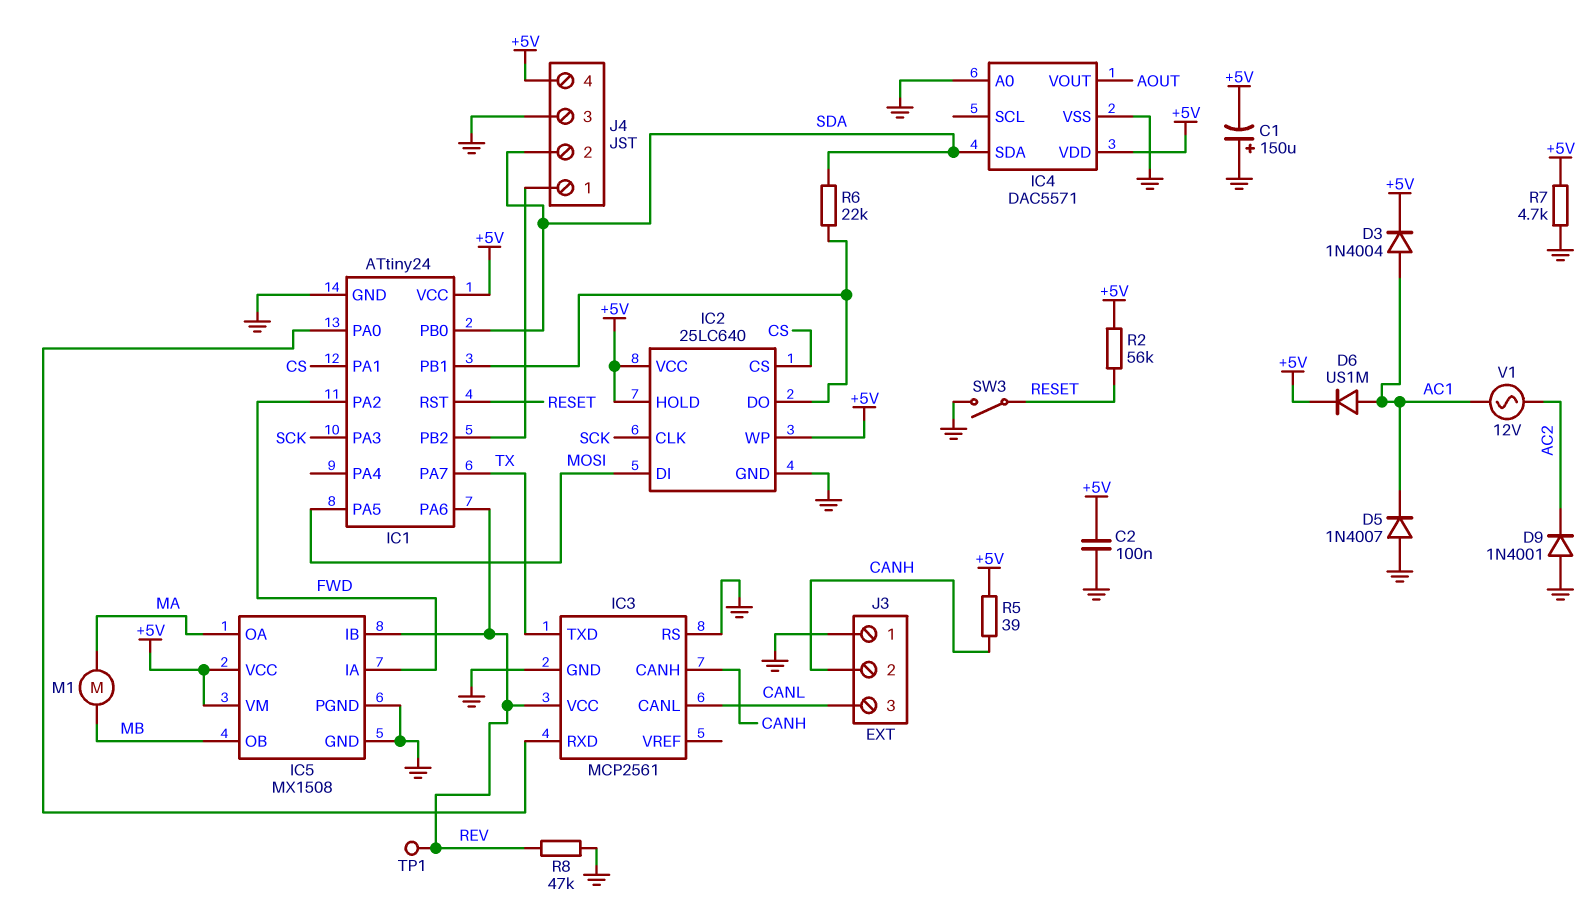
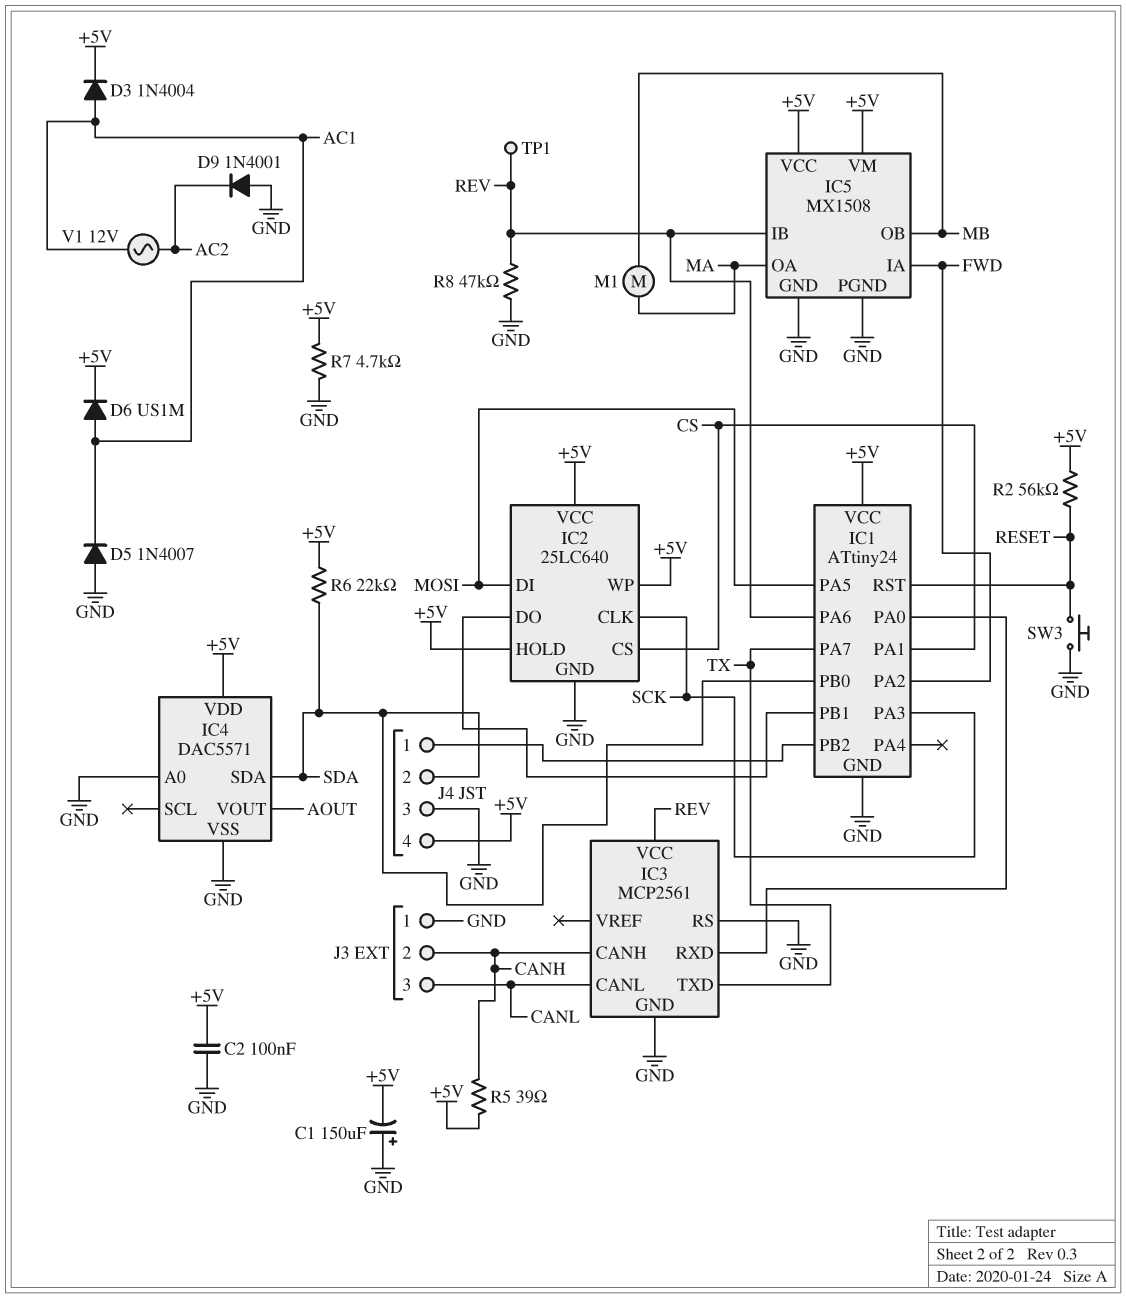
R6: 22k (IC1/PB1, SDA) -> 22k (+5V, SDA)
SW3: switch (GND, RESET) -> button (GND, RESET)

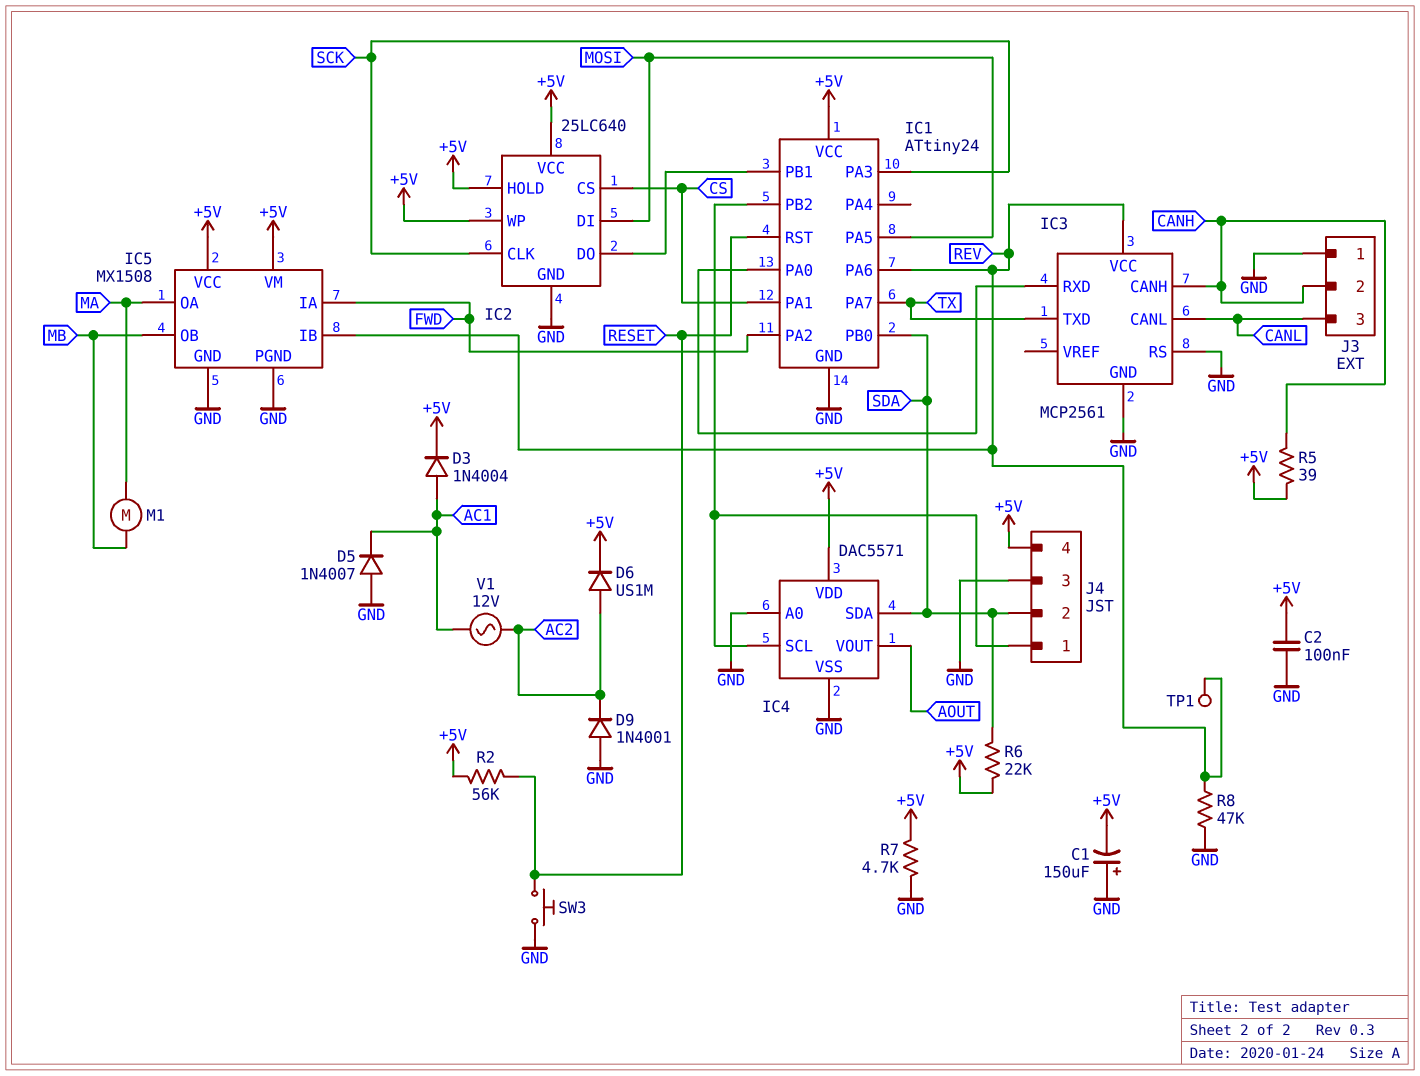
D6: diode US1M (A AC1, K +5V) -> diode US1M (A AC2, K +5V)
IC4 pin SCL: none -> IC1/PB2

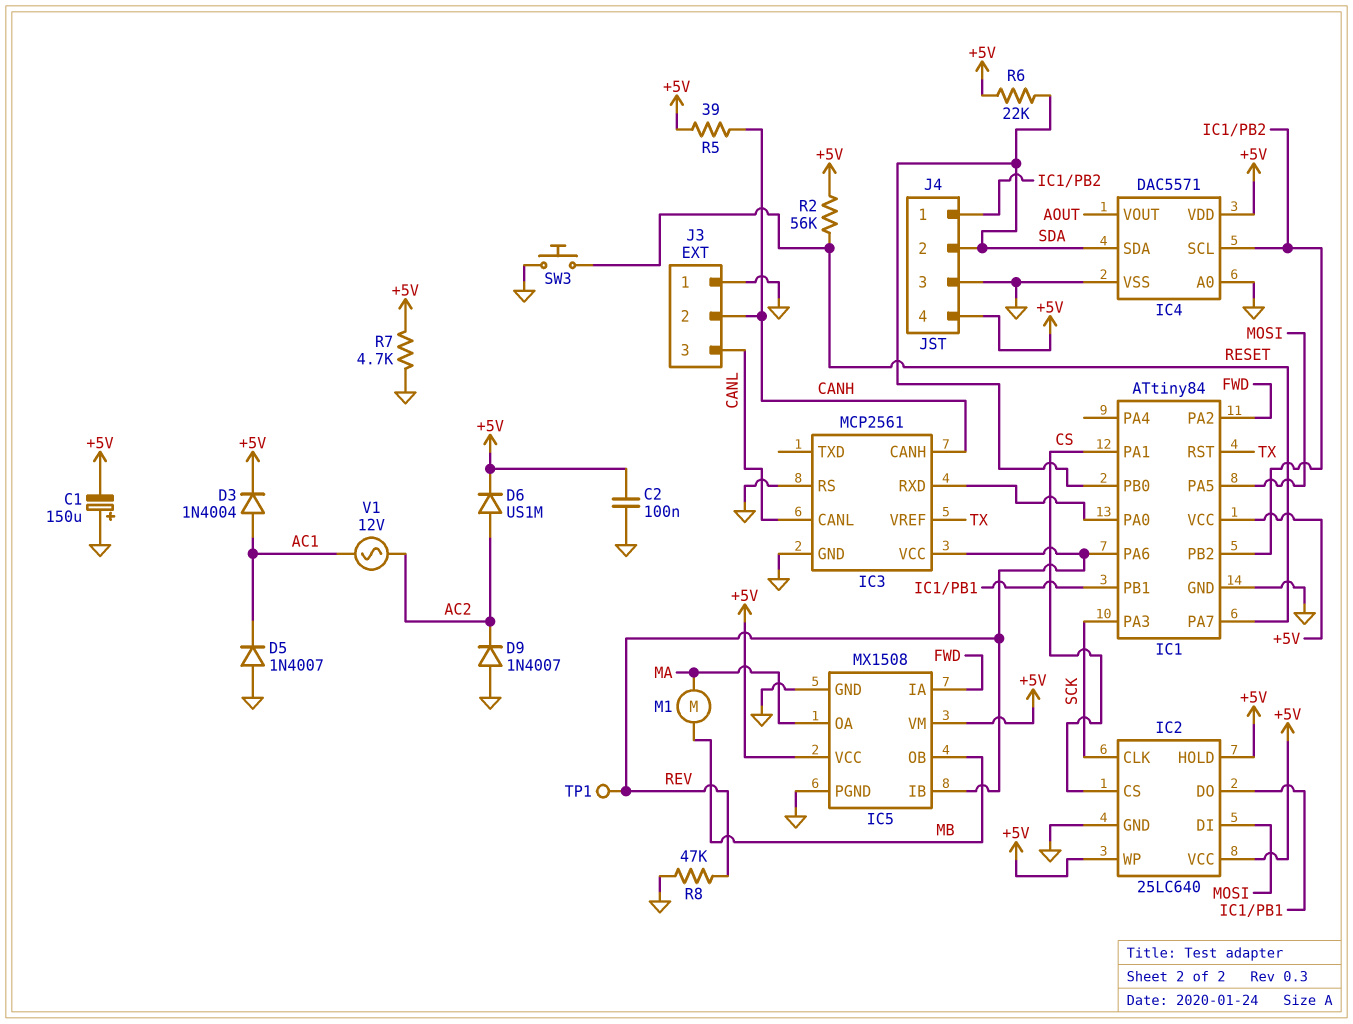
D9: diode 1N4001 (A GND, K AC2) -> diode 1N4007 (A GND, K AC2)
IC1: ATtiny24 -> ATtiny84
IC1 pin PA7: TX -> RESET
IC1 pin RST: RESET -> TX
IC3 pin TXD: TX -> none
IC3 pin VREF: none -> TX

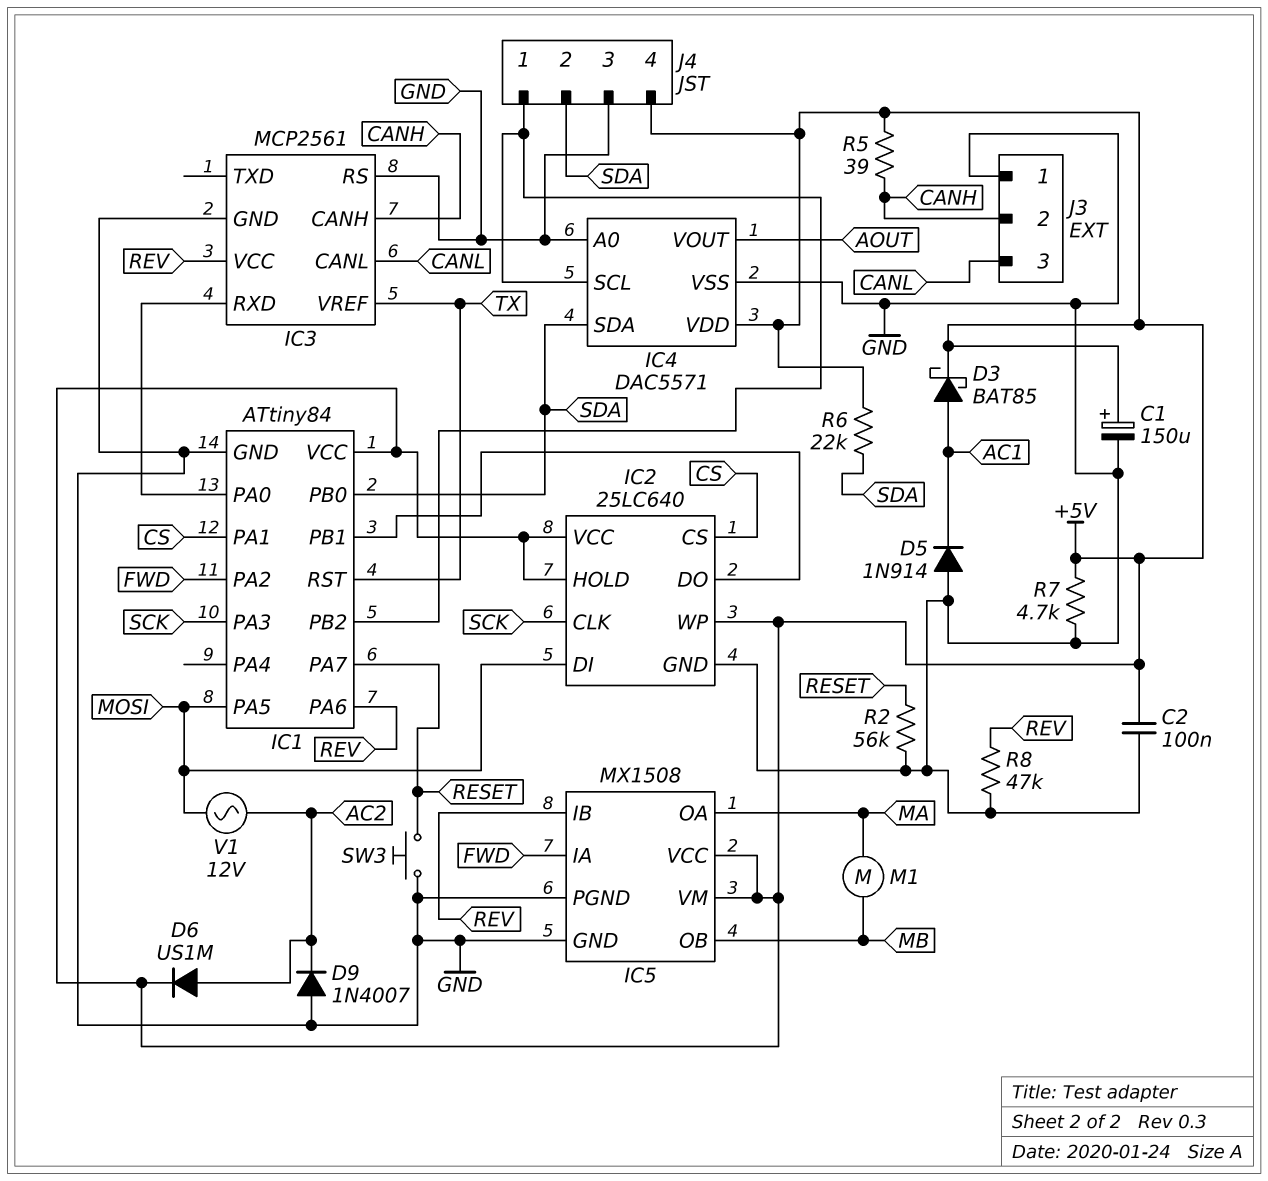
C1: 150uF (plus GND, minus +5V) -> 150uF (plus +5V, minus GND)
D3: diode 1N4004 (A AC1, K +5V) -> schottky BAT85 (A AC1, K +5V)
D5: diode 1N4007 (A GND, K AC1) -> diode 1N914 (A GND, K AC1)
R2: 56k (+5V, RESET) -> 56k (GND, RESET)
TP1: test point (REV) -> none
V1: AC 12V (AC1, AC2) -> AC 12V (AC2, MOSI)

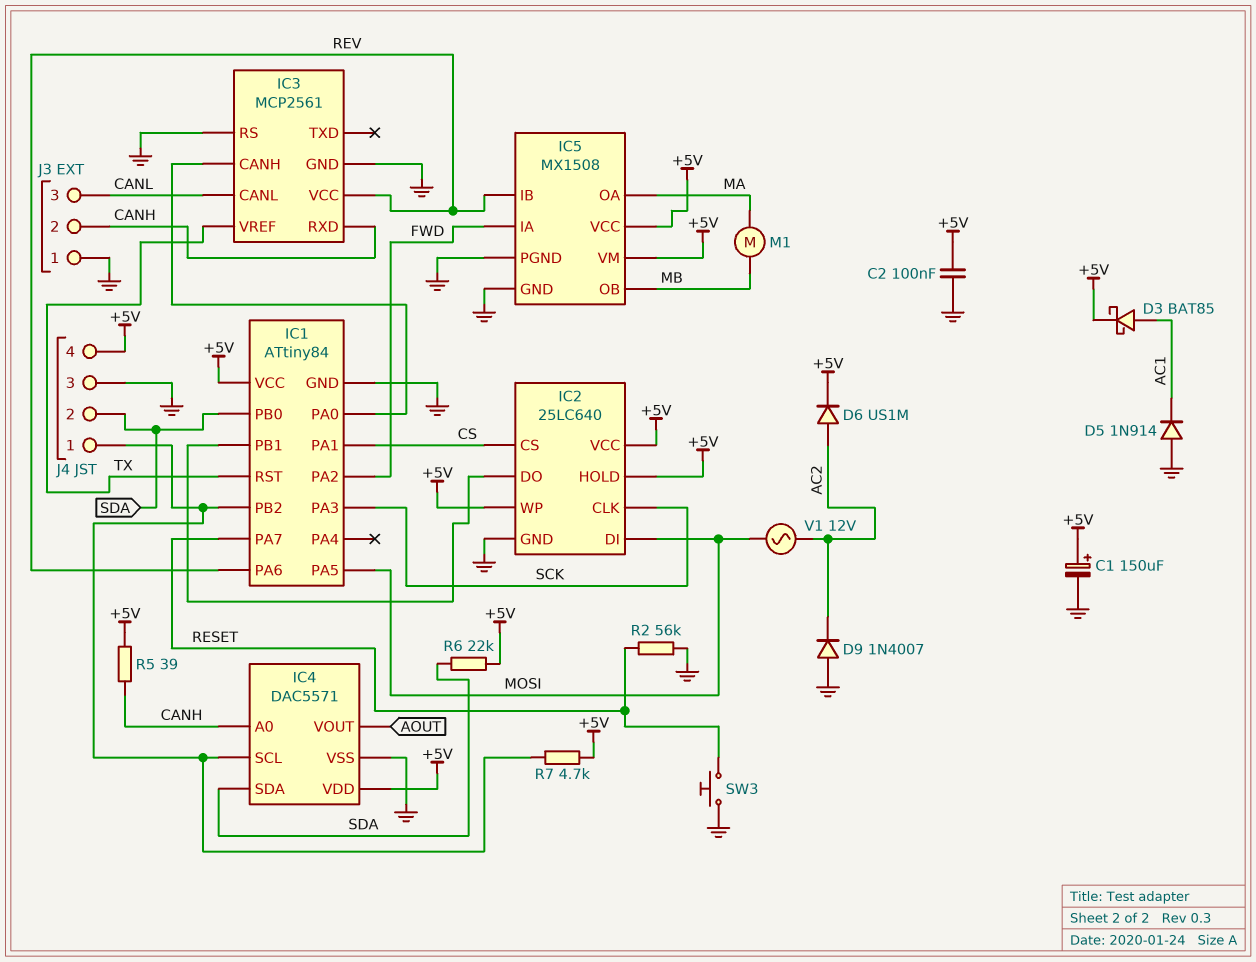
IC3 pin CANH: CANH -> IC1/PA0
IC3 pin RXD: IC1/PA0 -> CANH
IC4 pin A0: GND -> CANH
R7: 4.7k (+5V, GND) -> 4.7k (+5V, IC1/PB2)
R8: 47k (GND, REV) -> none

